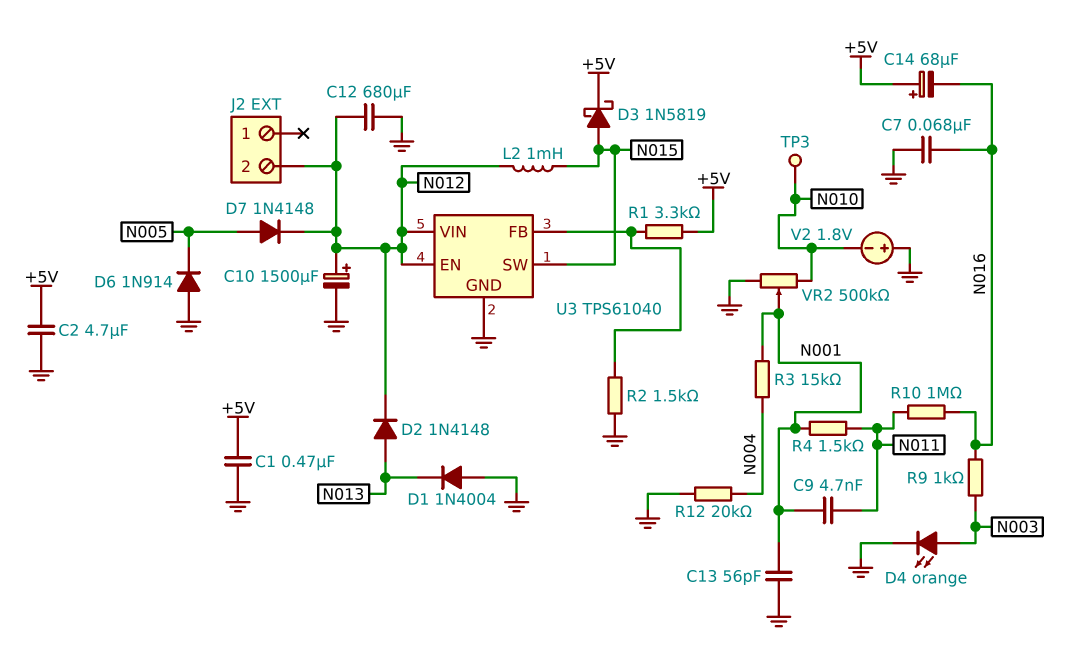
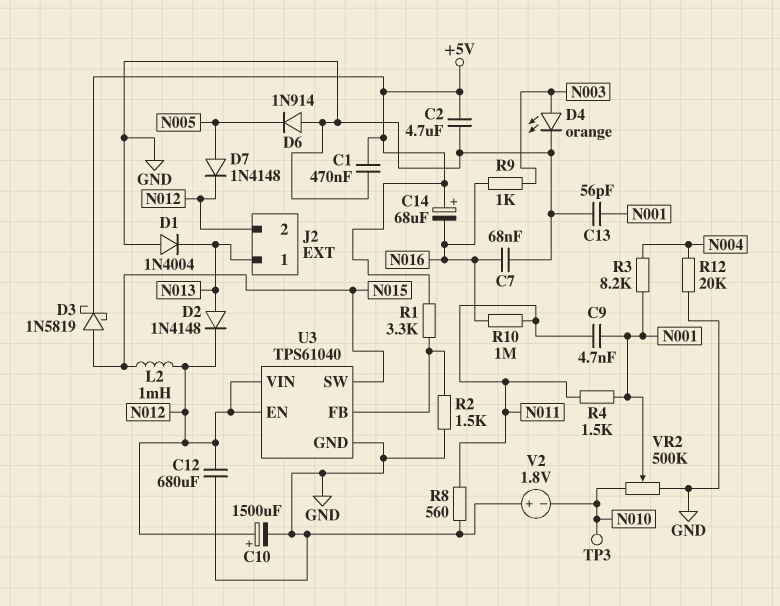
J2 pin 1: none -> N013
R3: 15k (N001, N004) -> 8.2k (N001, N004)
R8: none -> 560 (GND, N011)

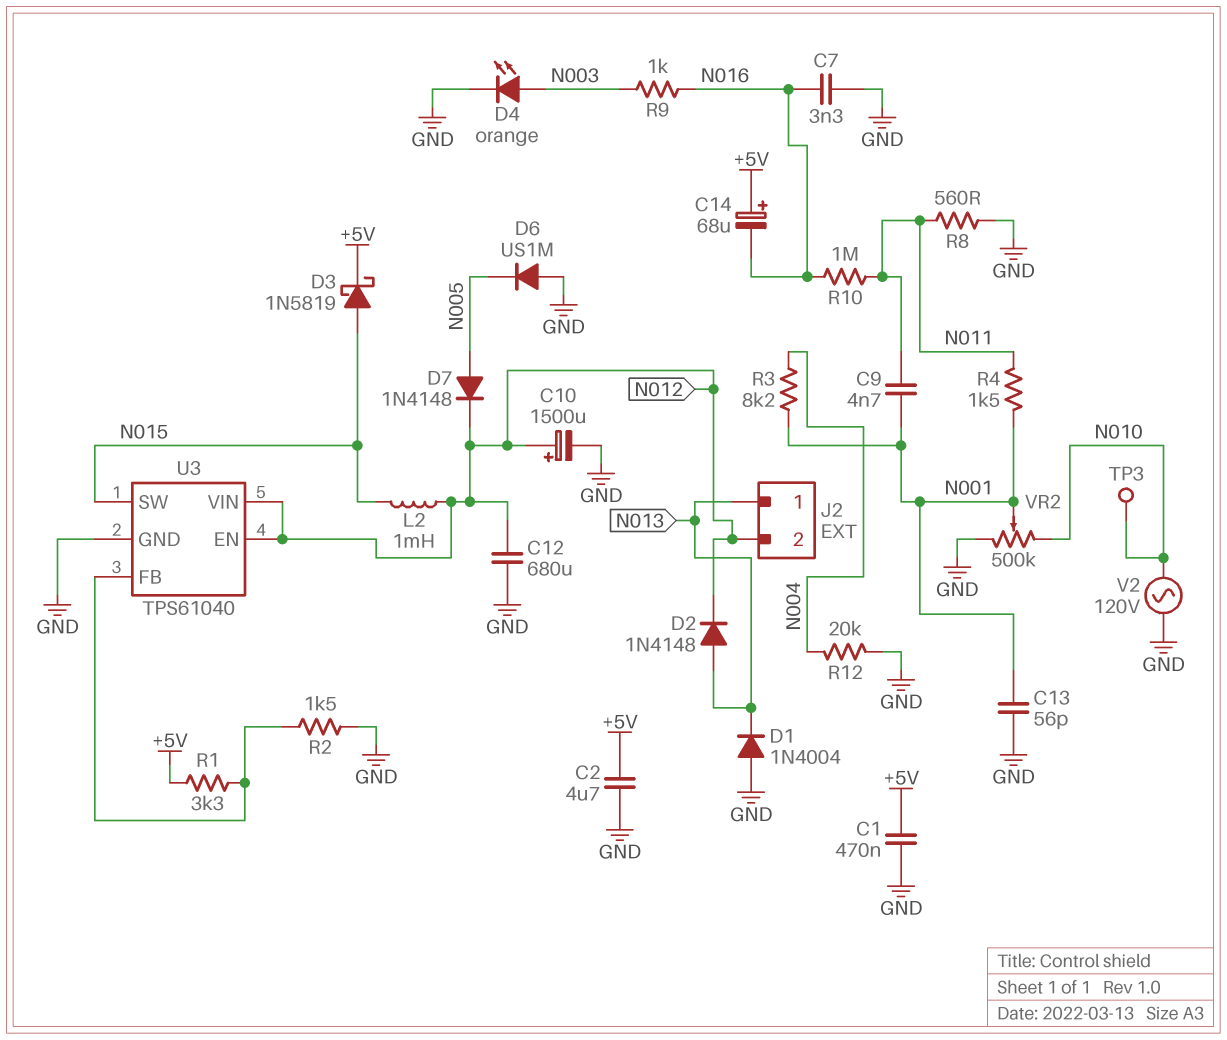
C7: 68nF (GND, N016) -> 3.3nF (GND, N016)
D6: diode 1N914 (A GND, K N005) -> diode US1M (A GND, K N005)
V2: 1.8V (plus GND, minus N010) -> AC 120V (GND, N010)

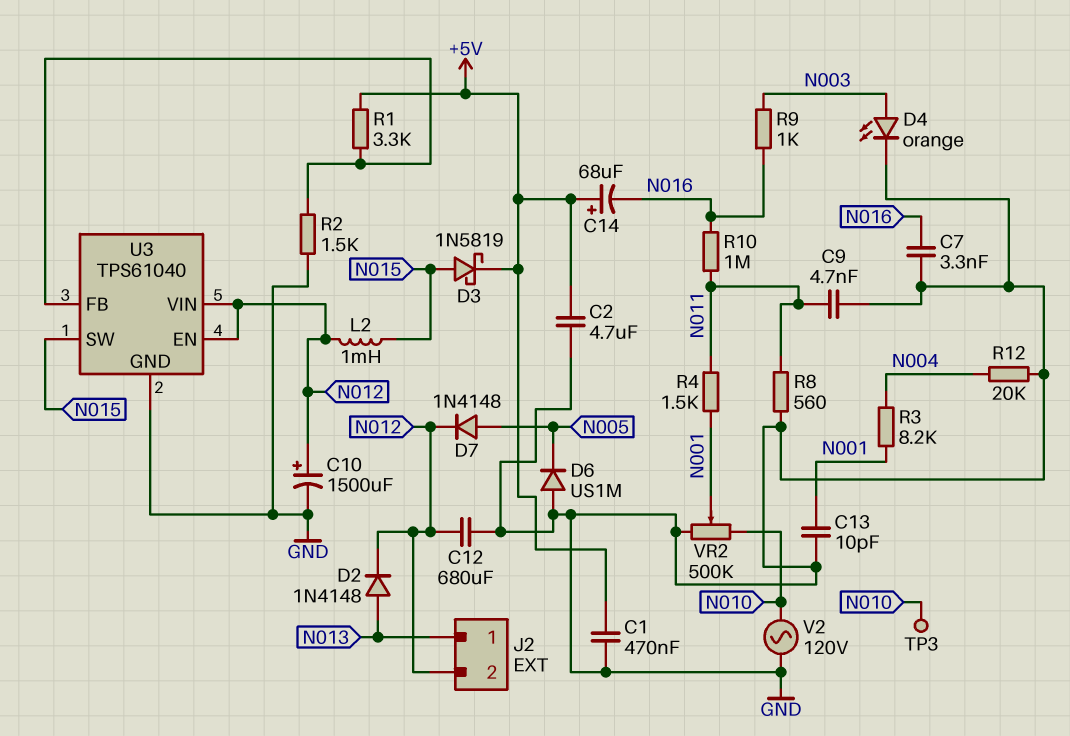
C9: 4.7nF (N001, N011) -> 4.7nF (GND, N011)
C13: 56pF (GND, N001) -> 10pF (GND, N001)
D1: diode 1N4004 (A GND, K N013) -> none

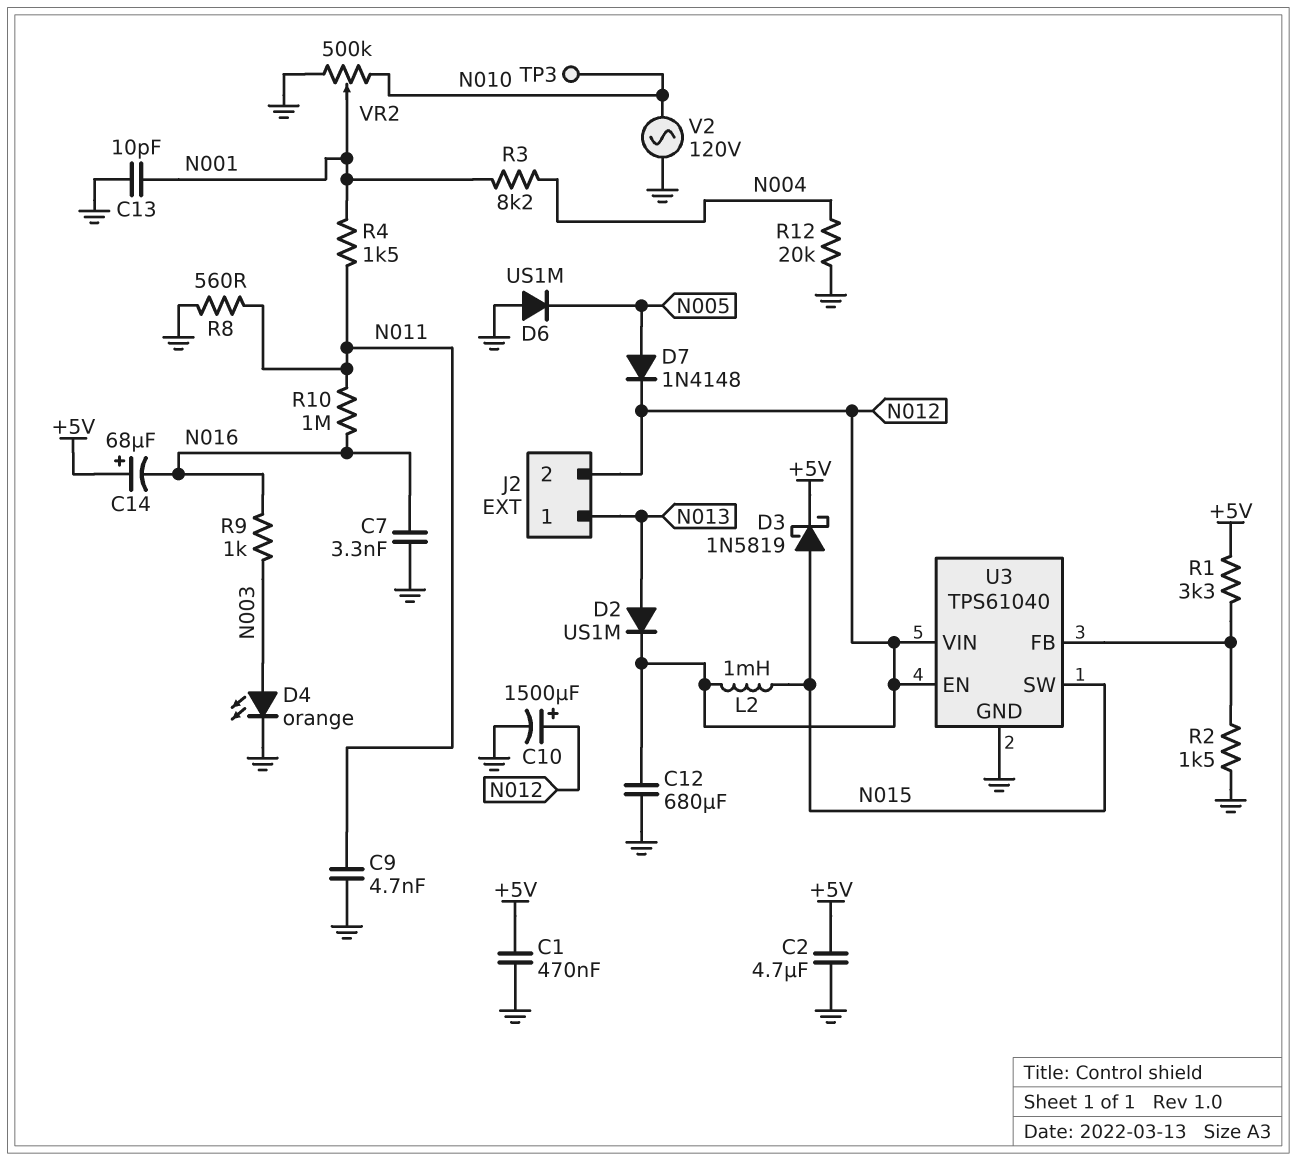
D2: diode 1N4148 (A N013, K N012) -> diode US1M (A N013, K N012)

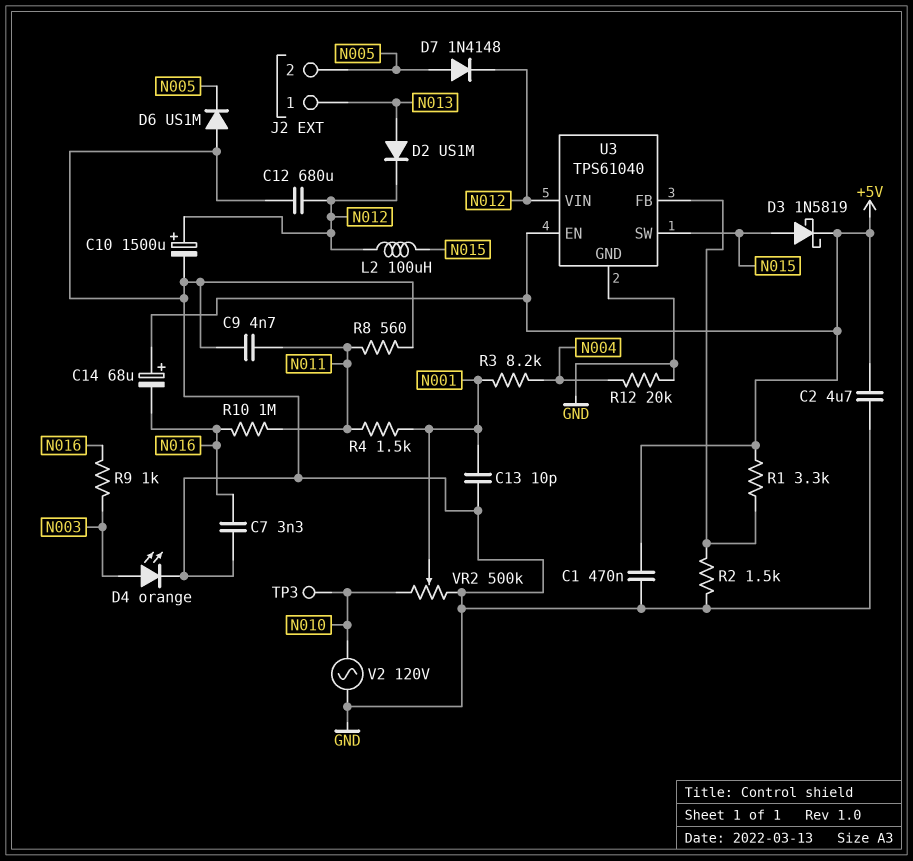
J2 pin 2: N012 -> N005
L2: 1mH (N012, N015) -> 100uH (N012, N015)
U3 pin EN: N012 -> +5V

